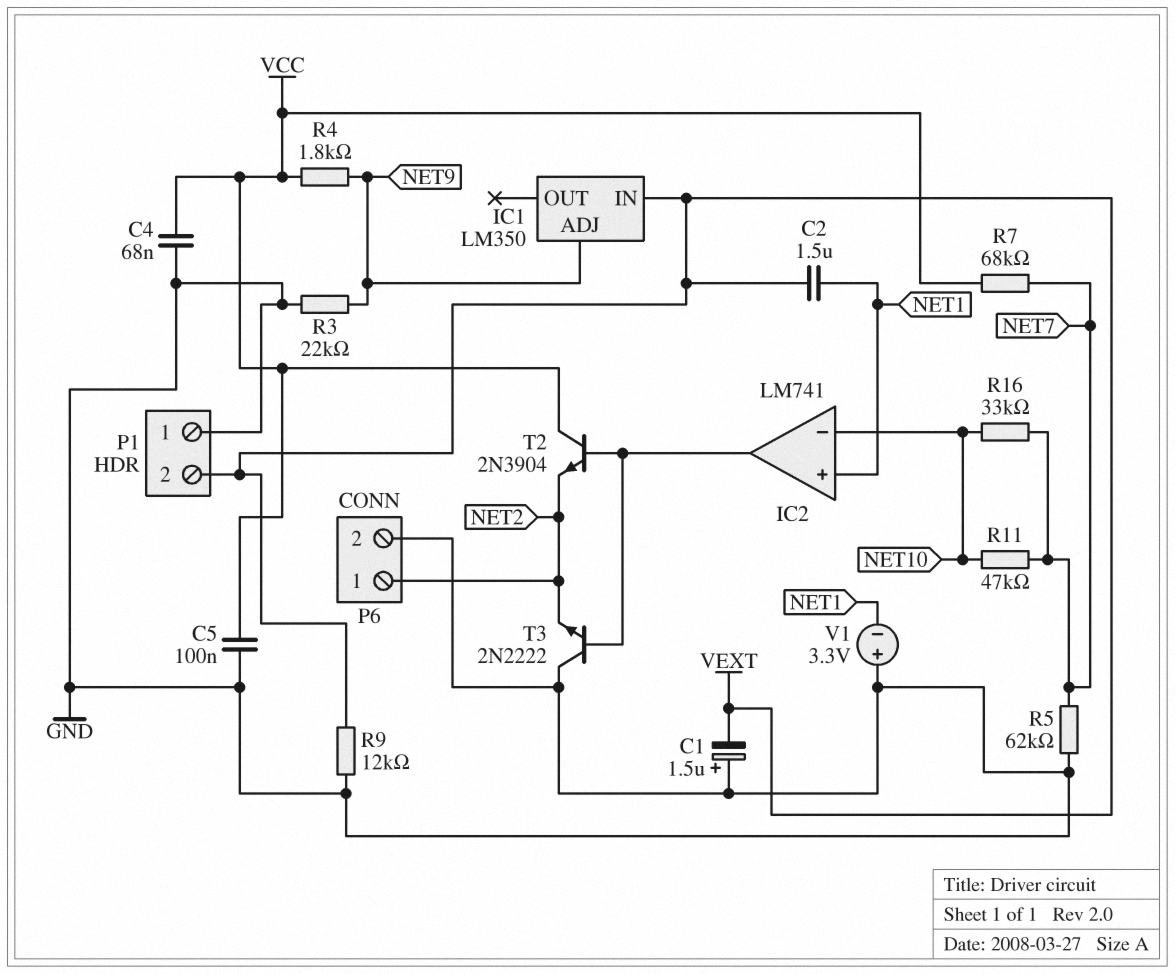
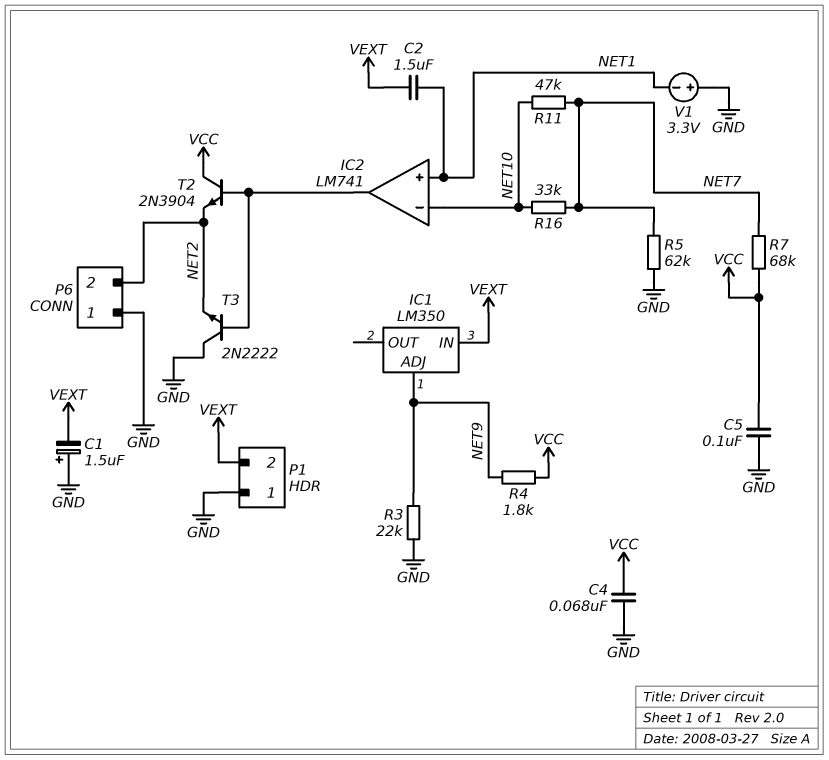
P6 pin 1: NET2 -> GND
P6 pin 2: GND -> NET2
R9: 12k (GND, VEXT) -> none

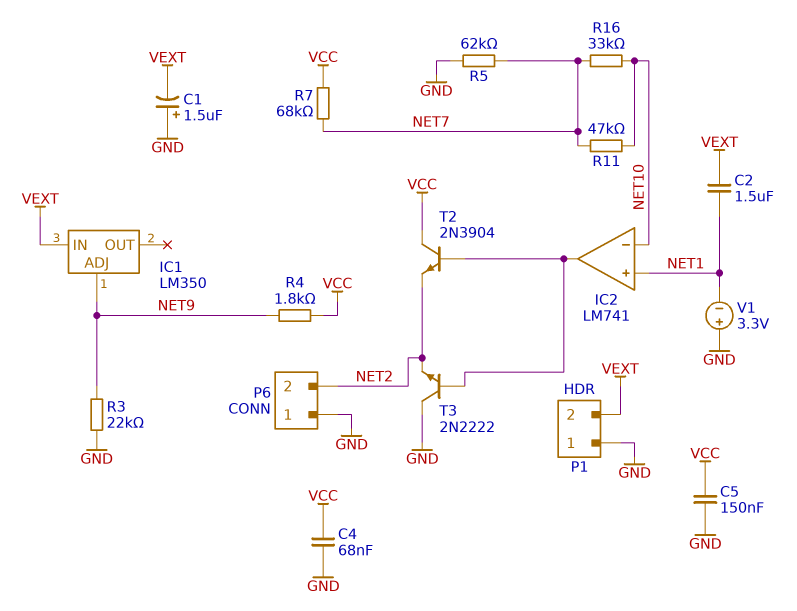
C5: 100nF (GND, VCC) -> 150nF (GND, VCC)

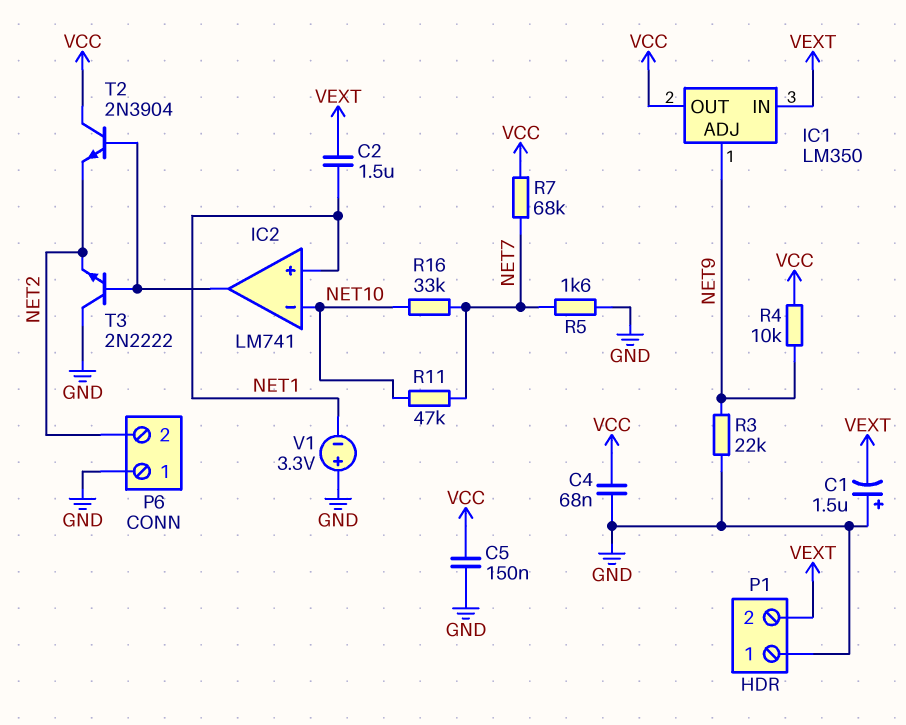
IC1 pin OUT: none -> VCC
R4: 1.8k (NET9, VCC) -> 10k (NET9, VCC)
R5: 62k (GND, NET7) -> 1.6k (GND, NET7)

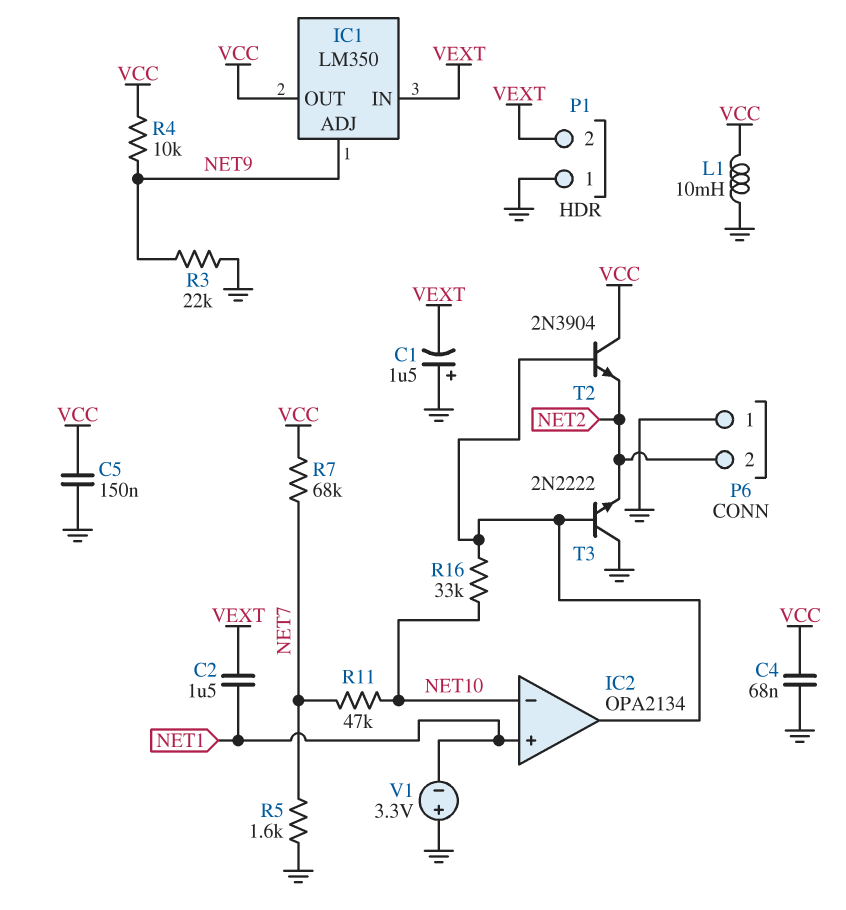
IC2: LM741 -> OPA2134
L1: none -> 10mH (GND, VCC)
R16: 33k (NET7, NET10) -> 33k (IC2/out, NET10)

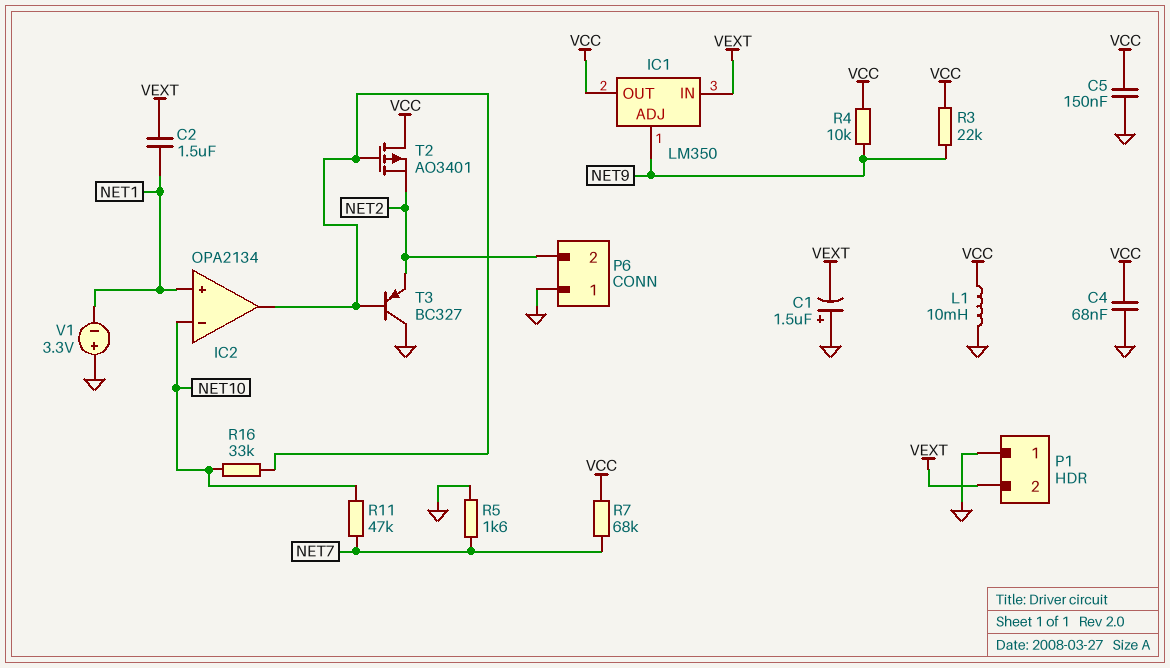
R3: 22k (GND, NET9) -> 22k (NET9, VCC)
T2: NPN 2N3904 (B IC2/out, C VCC, E NET2) -> PMOS AO3401 (G IC2/out, D VCC, S NET2)
T3: NPN 2N2222 (B IC2/out, C GND, E NET2) -> PNP BC327 (B IC2/out, C GND, E NET2)

